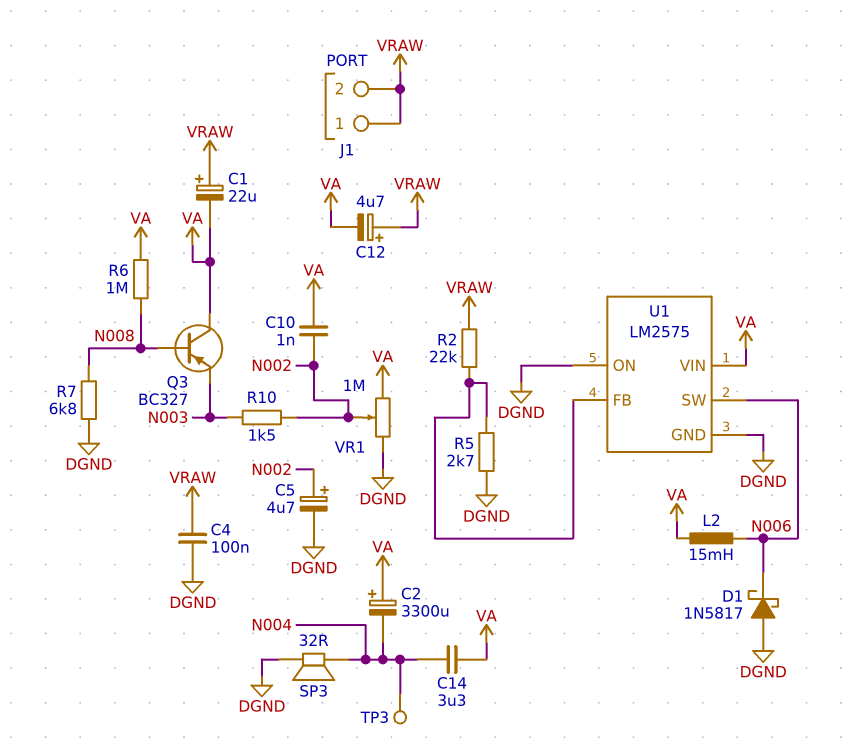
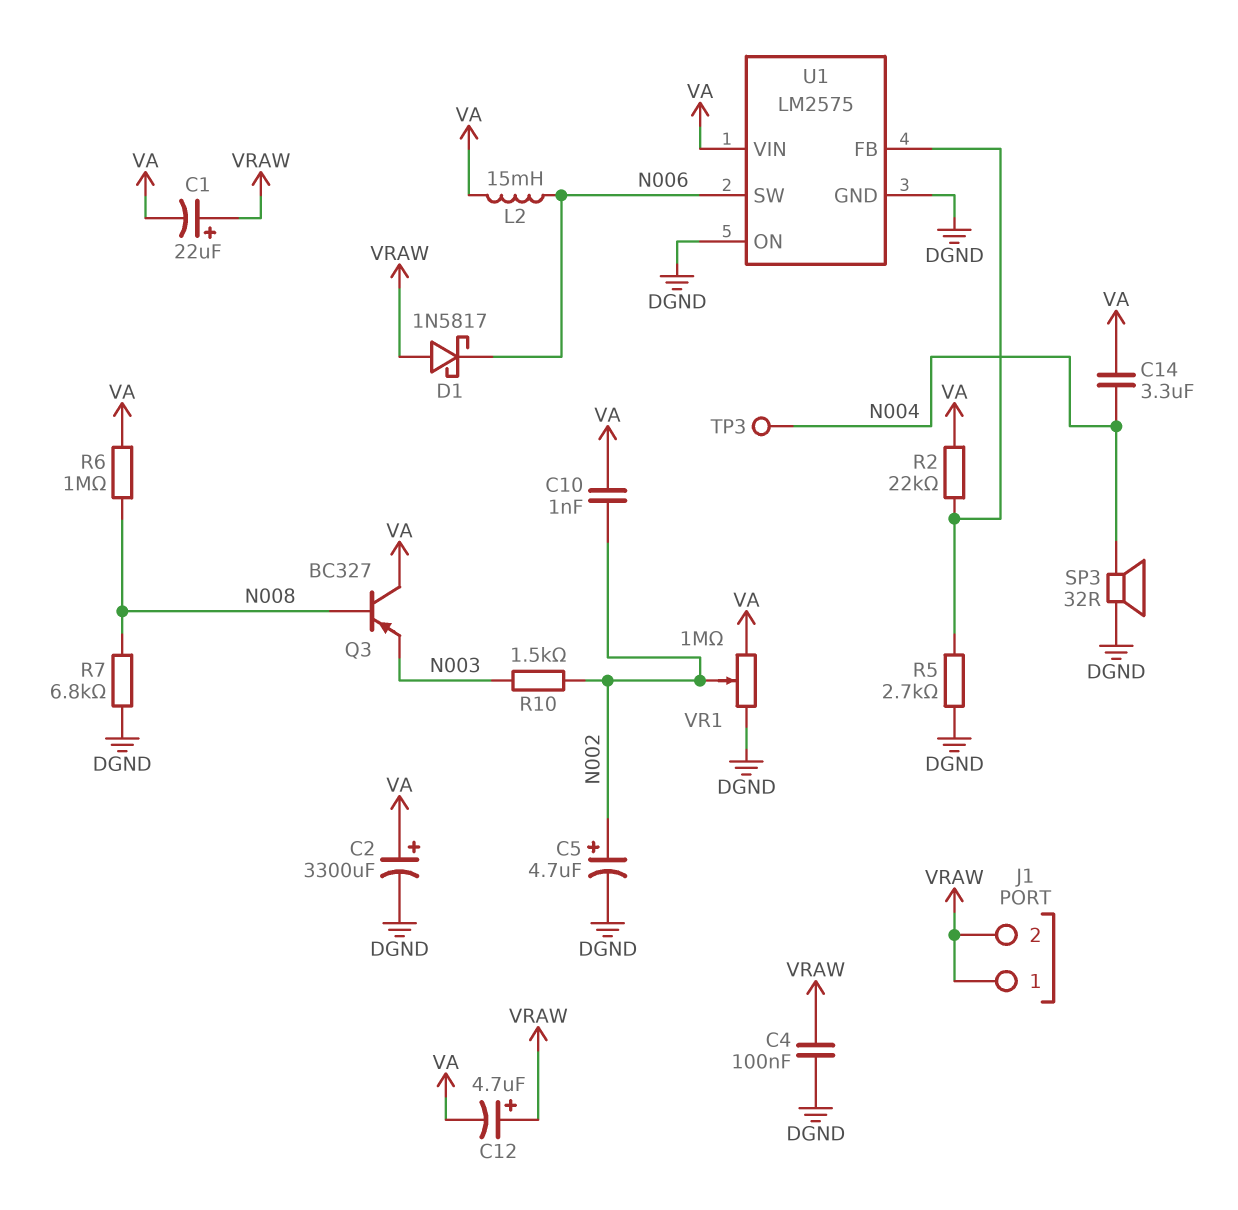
C2: 3300uF (plus VA, minus N004) -> 3300uF (plus VA, minus DGND)
D1: schottky 1N5817 (A DGND, K N006) -> schottky 1N5817 (A VRAW, K N006)
R2: 22k (U1/FB, VRAW) -> 22k (U1/FB, VA)

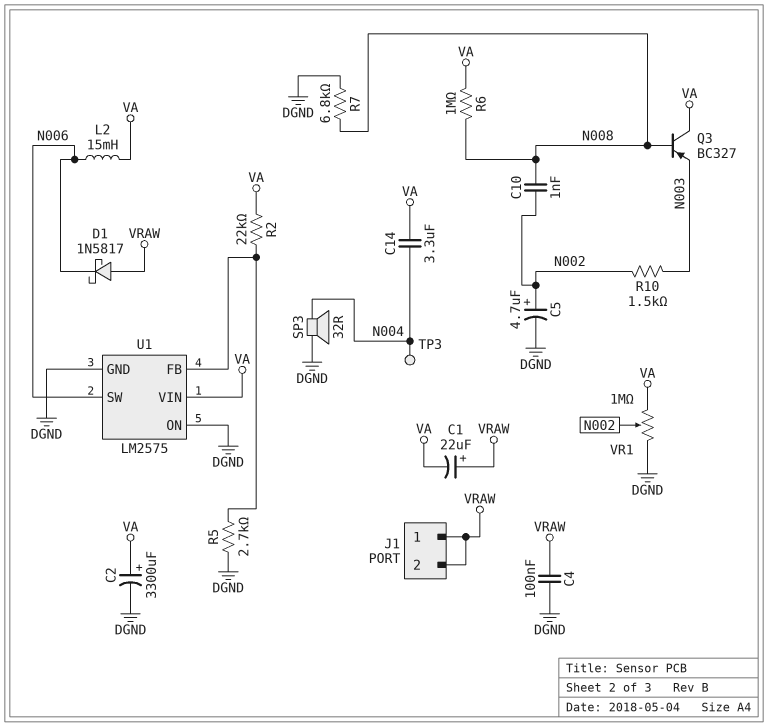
C10: 1nF (N002, VA) -> 1nF (N002, N008)
C12: 4.7uF (plus VRAW, minus VA) -> none

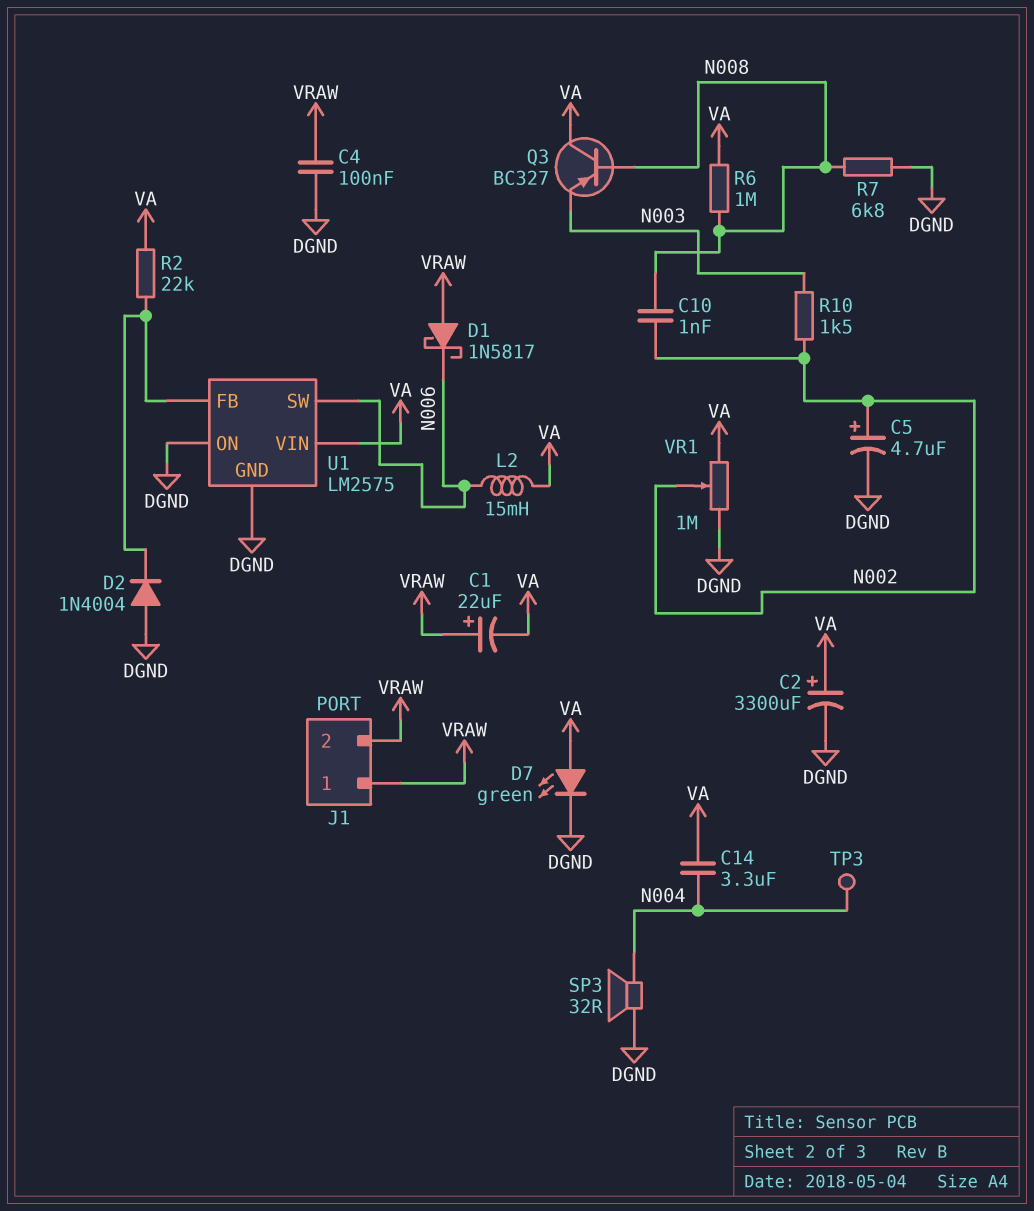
D2: none -> diode 1N4004 (A DGND, K U1/FB)
D7: none -> LED green (A VA, K DGND)
R5: 2.7k (DGND, U1/FB) -> none

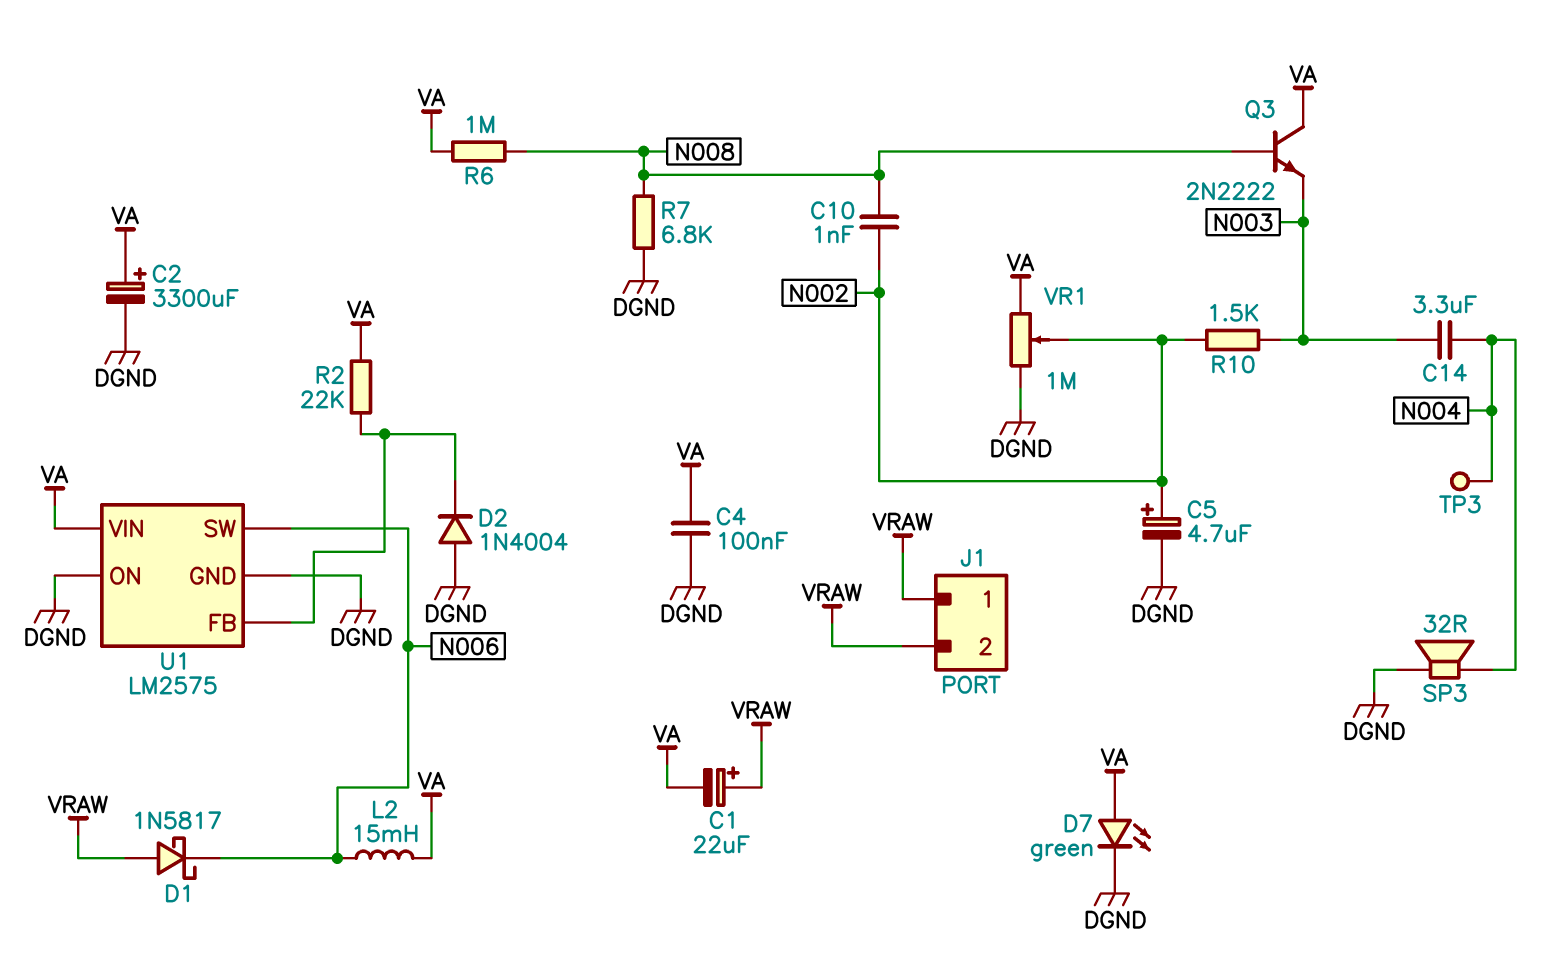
C4: 100nF (DGND, VRAW) -> 100nF (DGND, VA)
C14: 3.3uF (N004, VA) -> 3.3uF (N003, N004)
Q3: PNP BC327 (B N008, C VA, E N003) -> NPN 2N2222 (B N008, C VA, E N003)

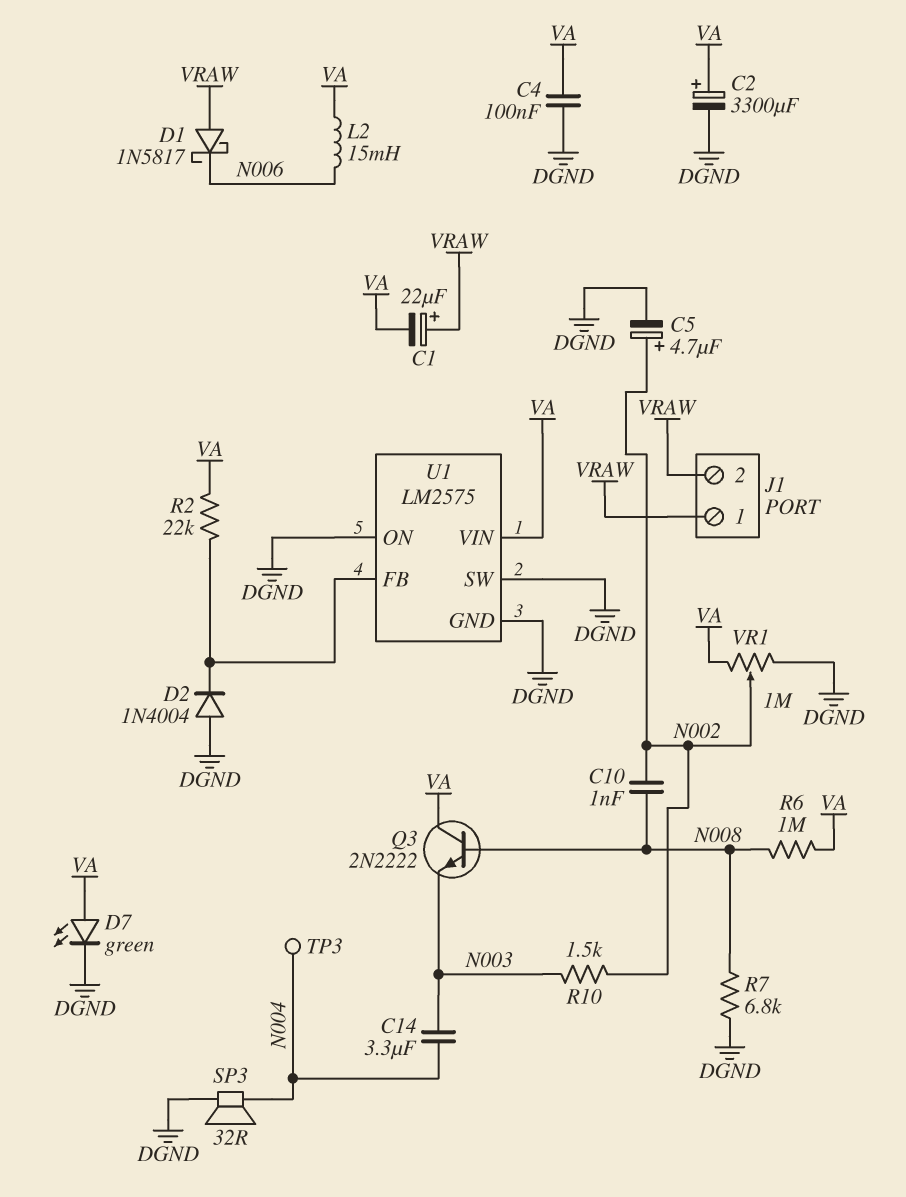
U1 pin SW: N006 -> DGND

